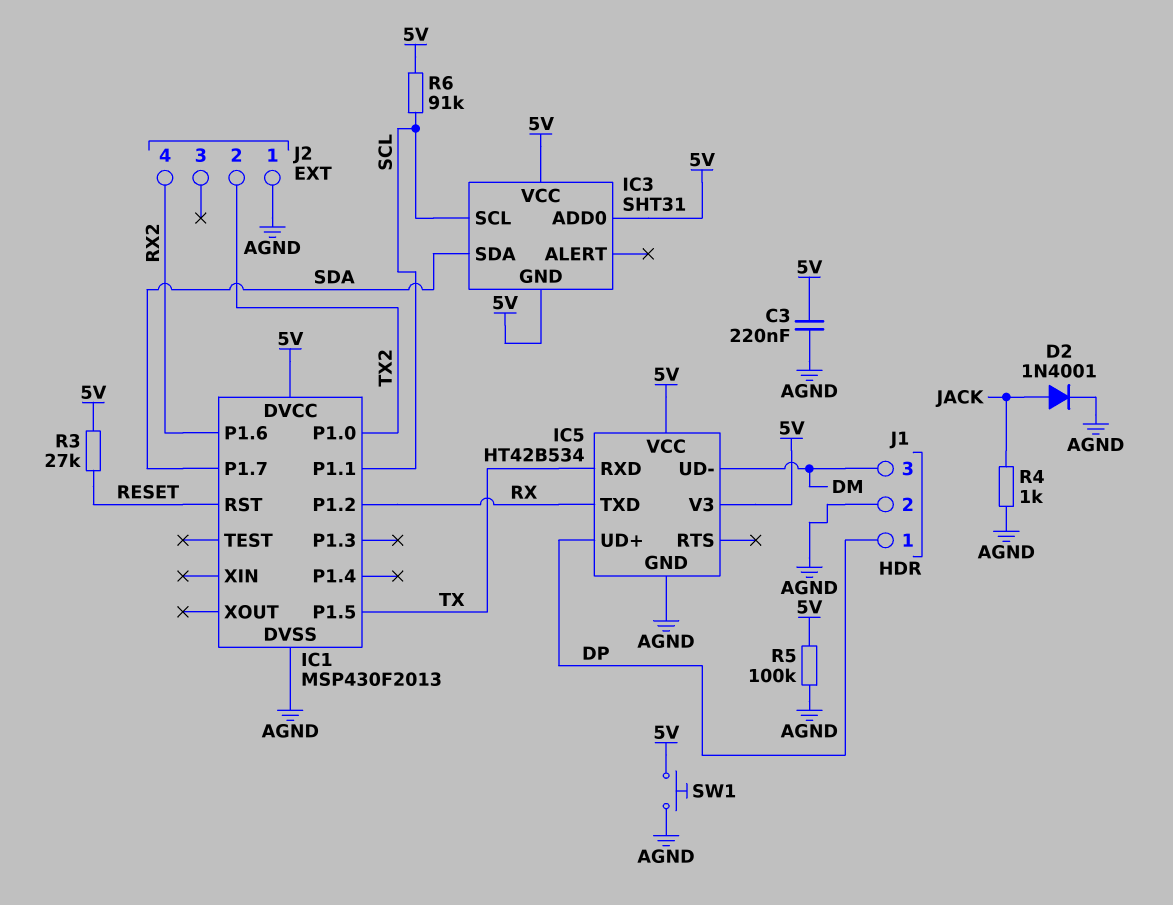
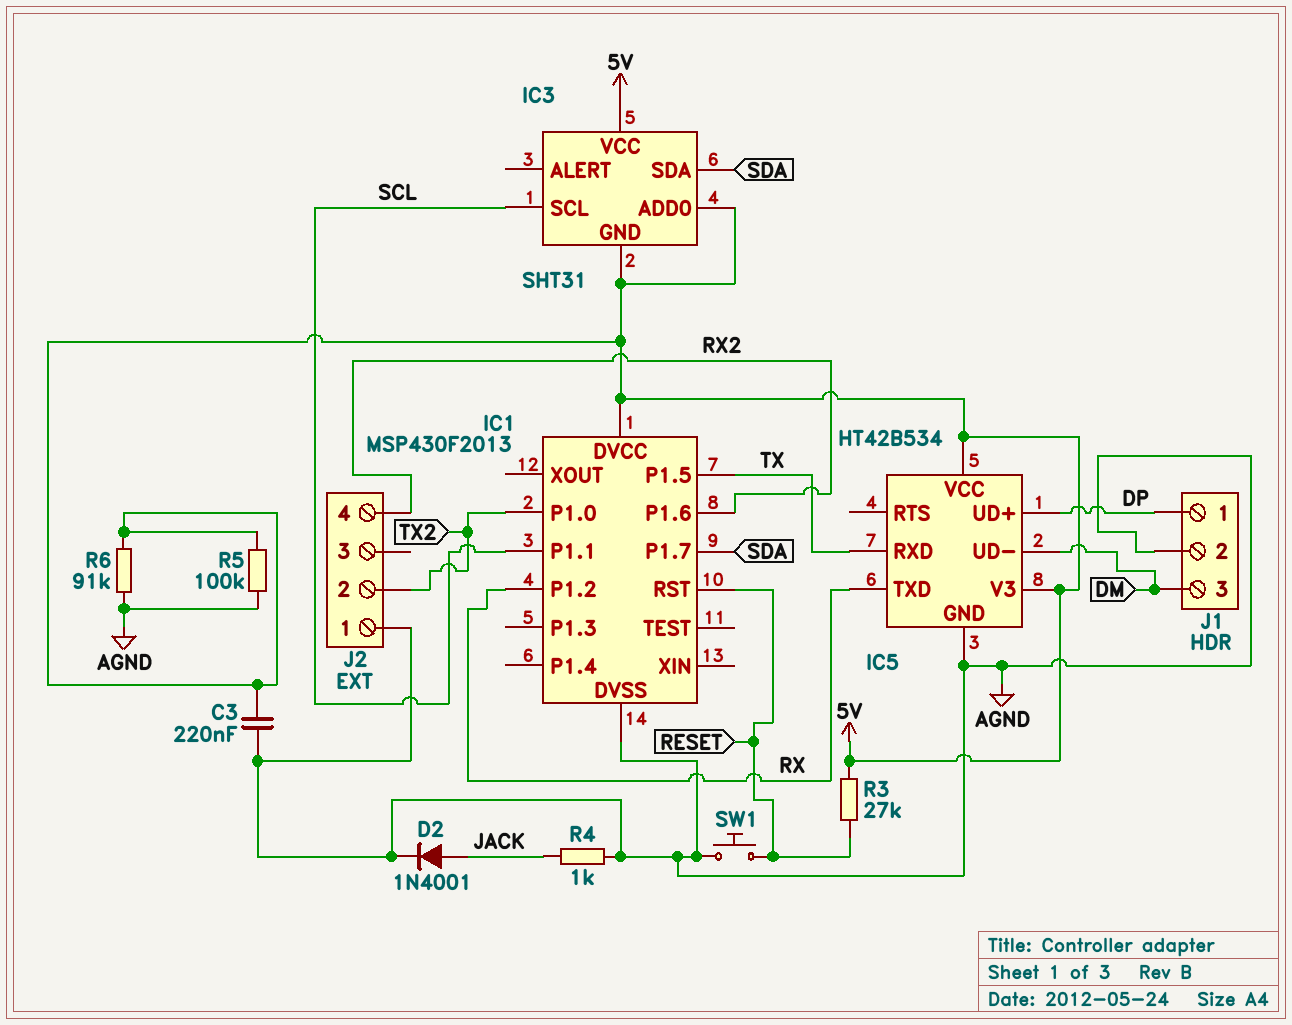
R6: 91k (5V, SCL) -> 91k (5V, AGND)
SW1: button (5V, AGND) -> button (AGND, RESET)

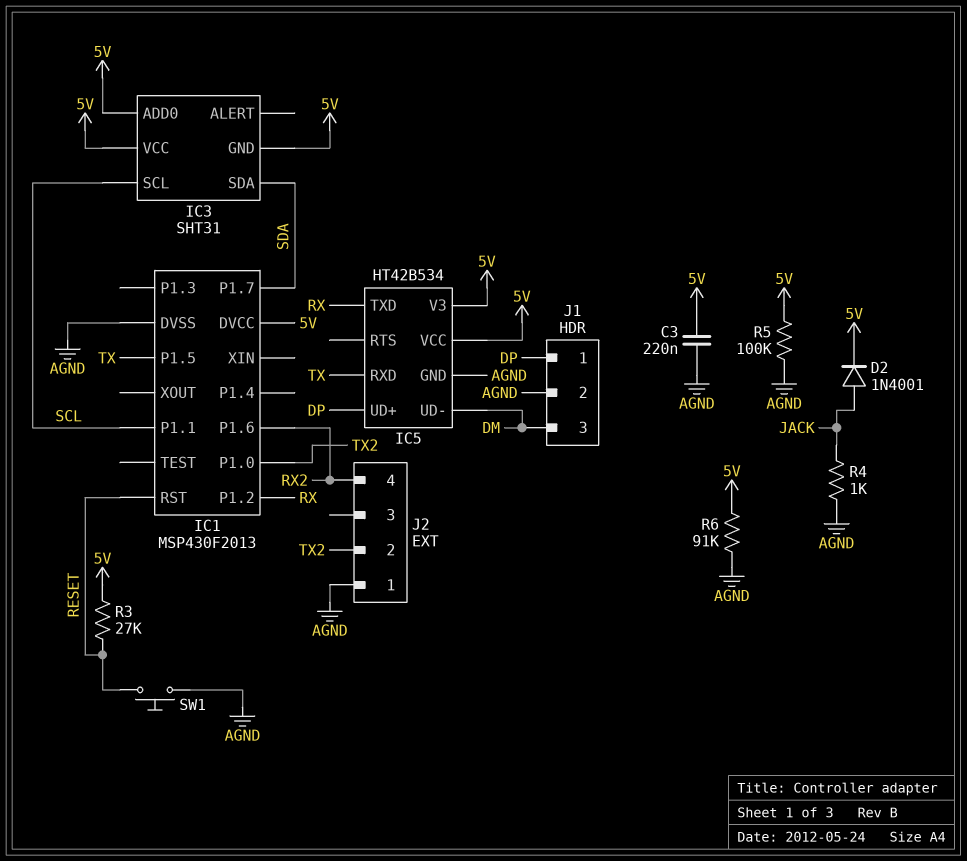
D2: diode 1N4001 (A JACK, K AGND) -> diode 1N4001 (A JACK, K 5V)

